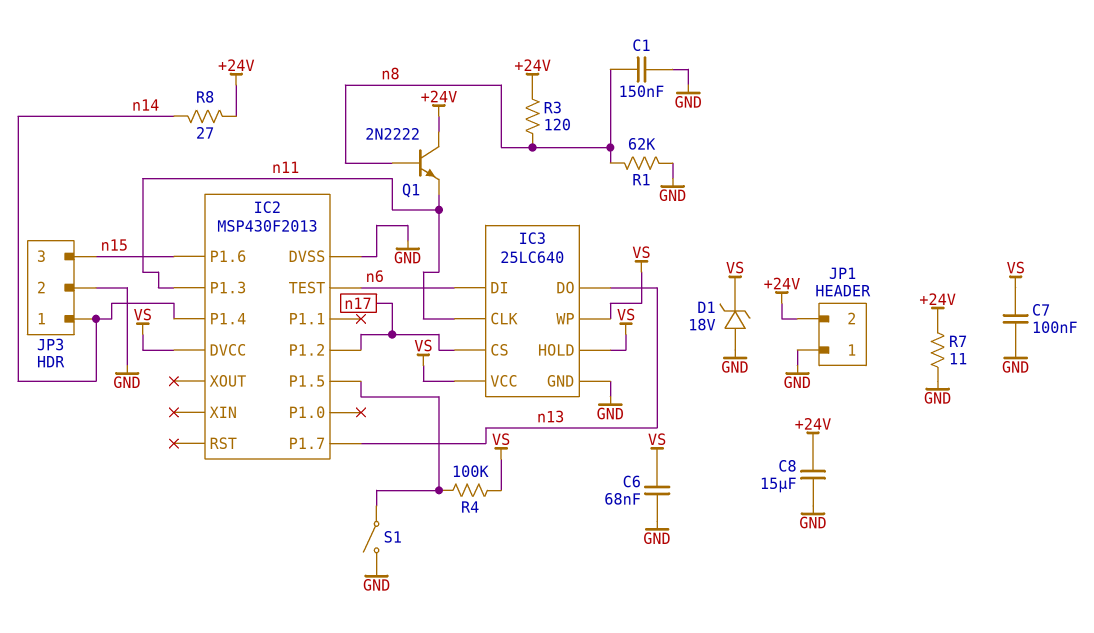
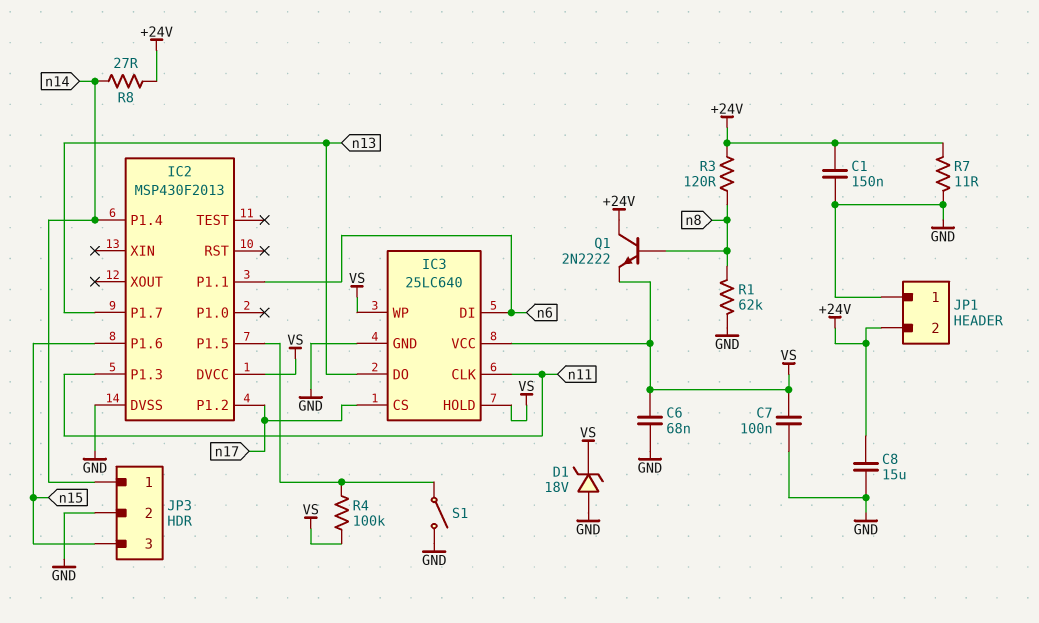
C1: 150nF (GND, n8) -> 150nF (+24V, GND)
IC2 pin P1.1: none -> n6
IC2 pin TEST: n6 -> none
Q1: NPN 2N2222 (B n8, C +24V, E n11) -> NPN 2N2222 (B n8, C +24V, E VS)

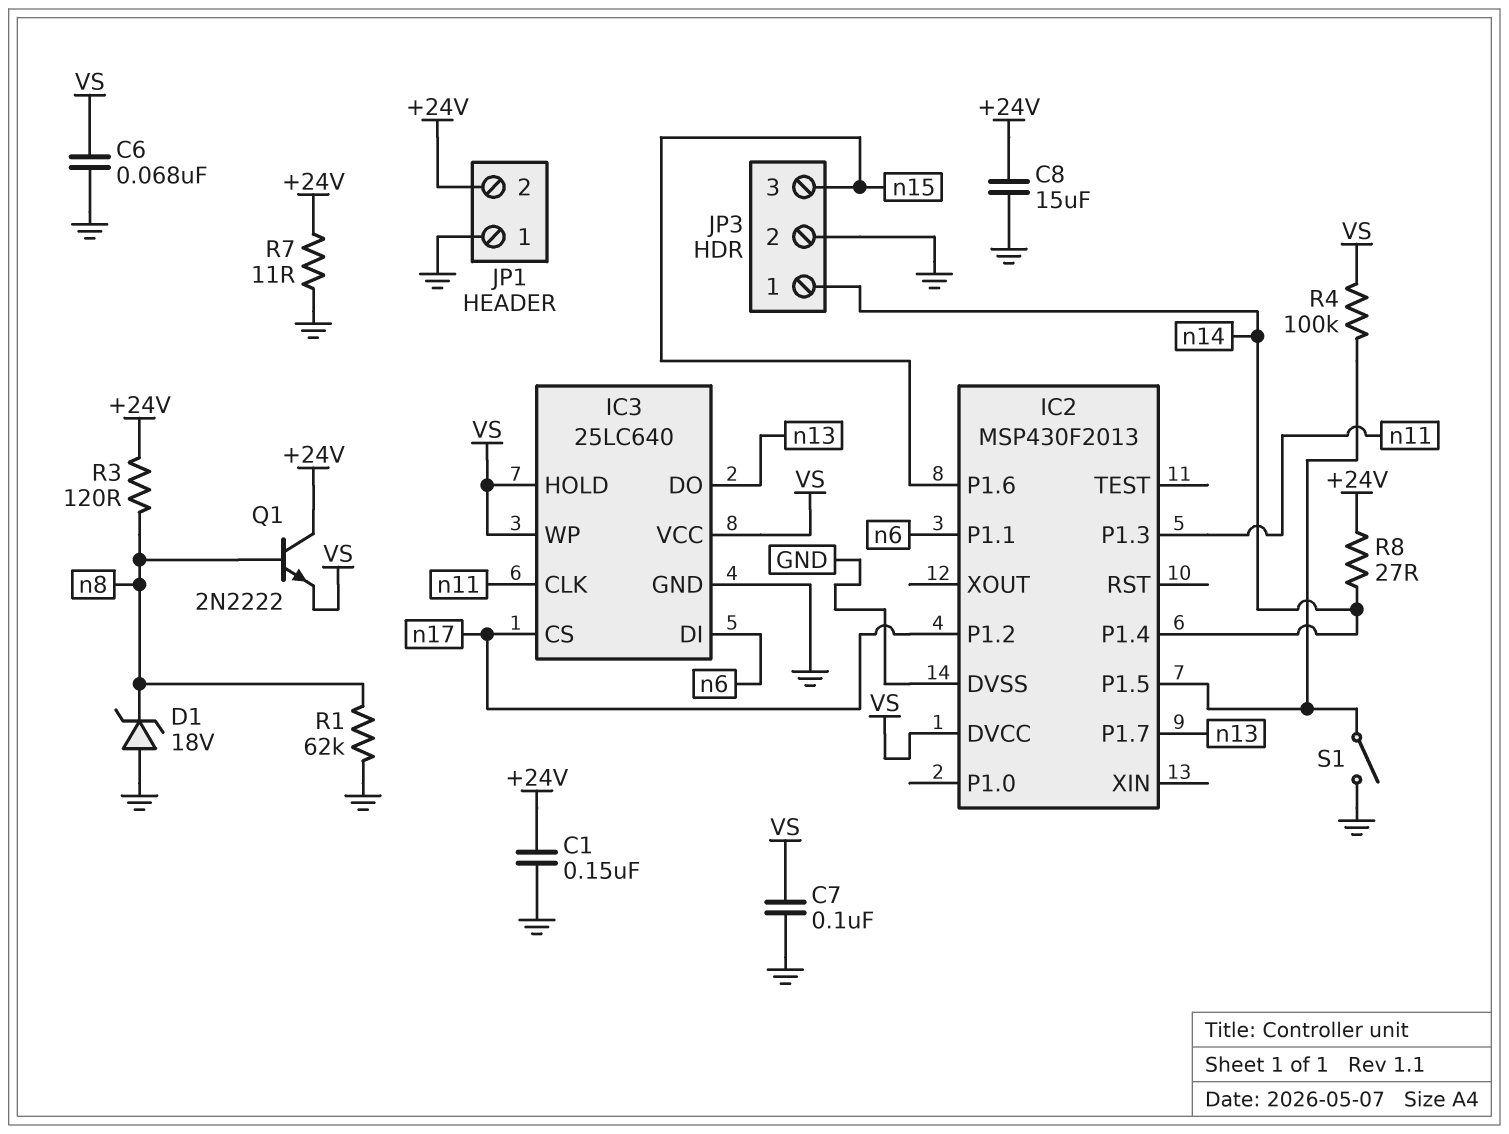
D1: zener 18V (A GND, K VS) -> zener 18V (A GND, K n8)

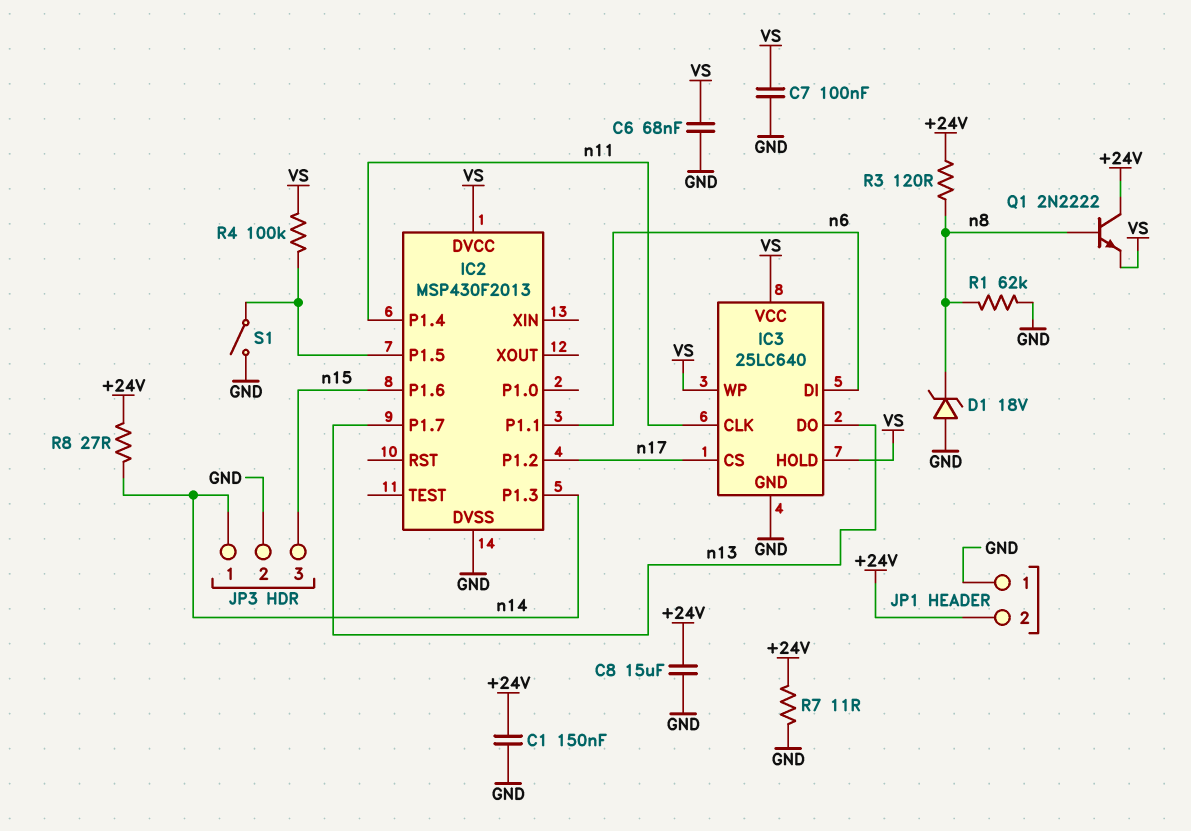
IC2 pin P1.3: n11 -> n14
IC2 pin P1.4: n14 -> n11

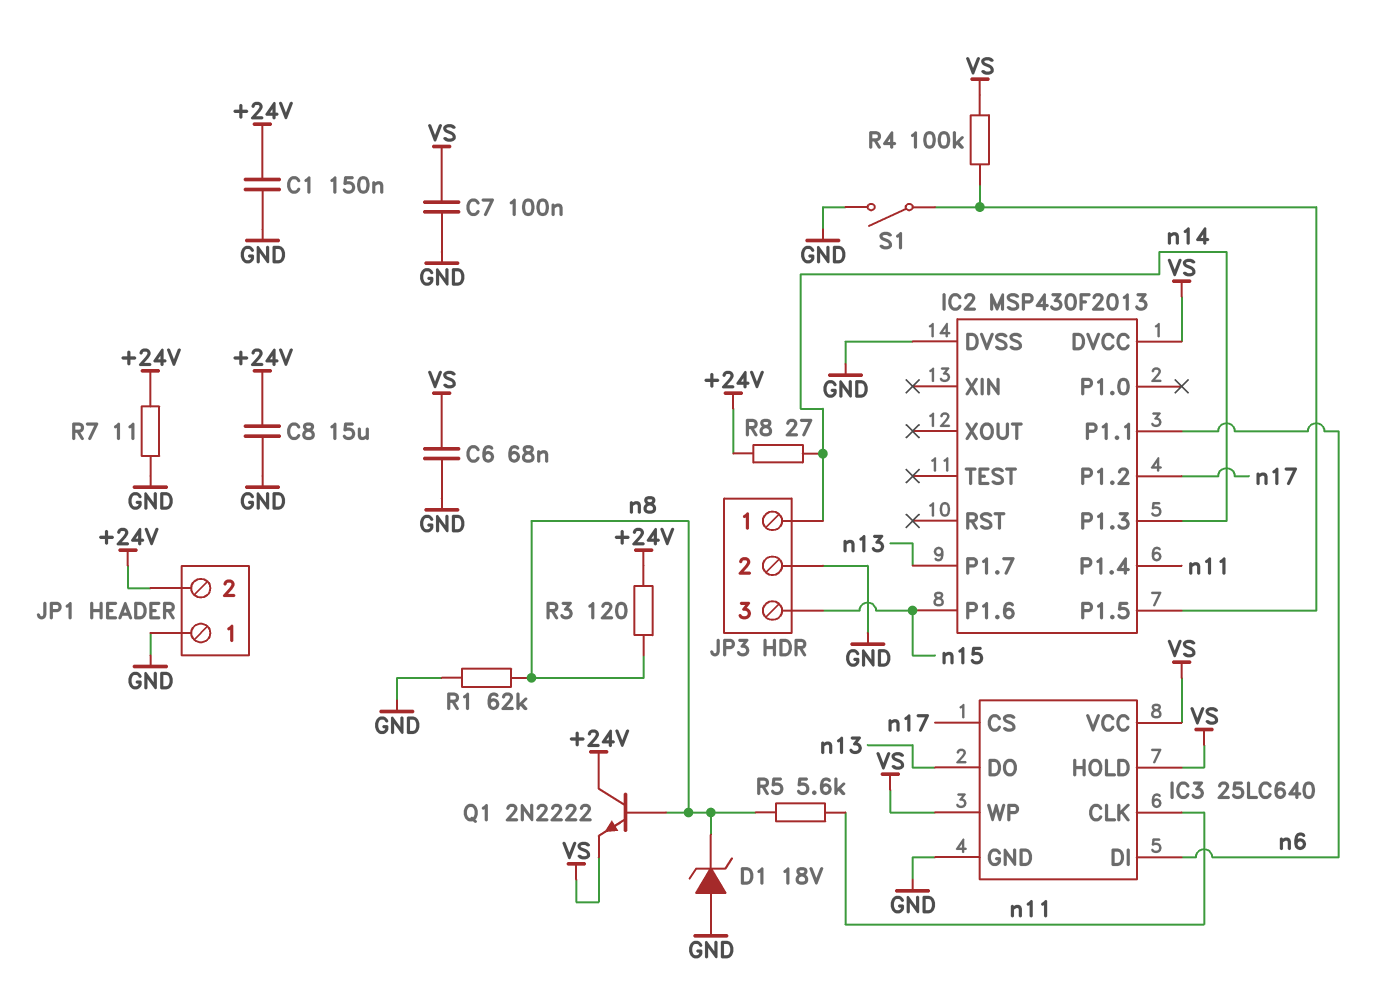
R5: none -> 5.6k (n8, n11)

